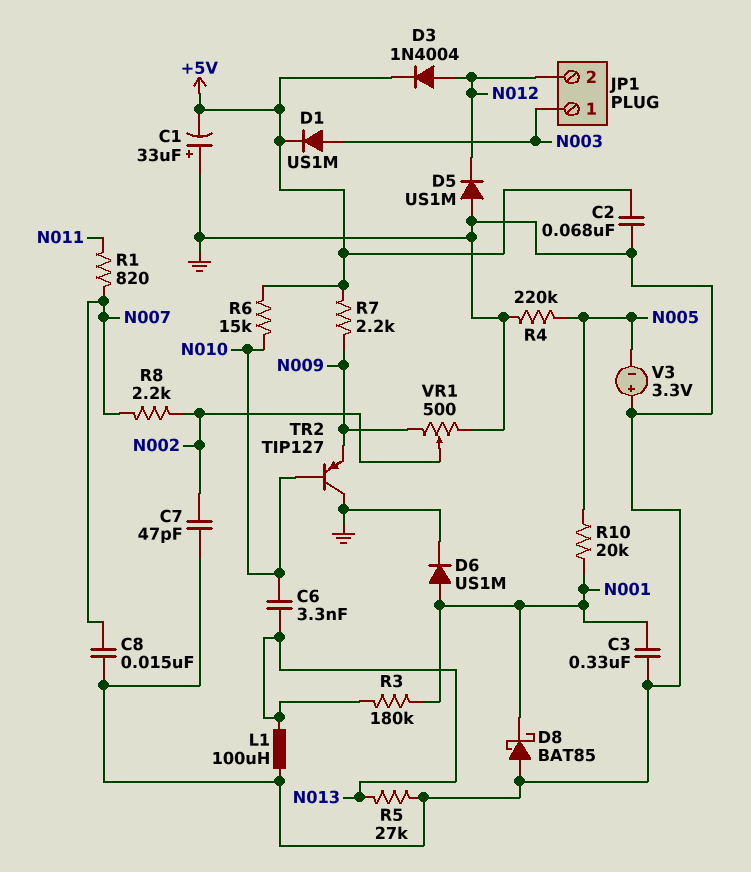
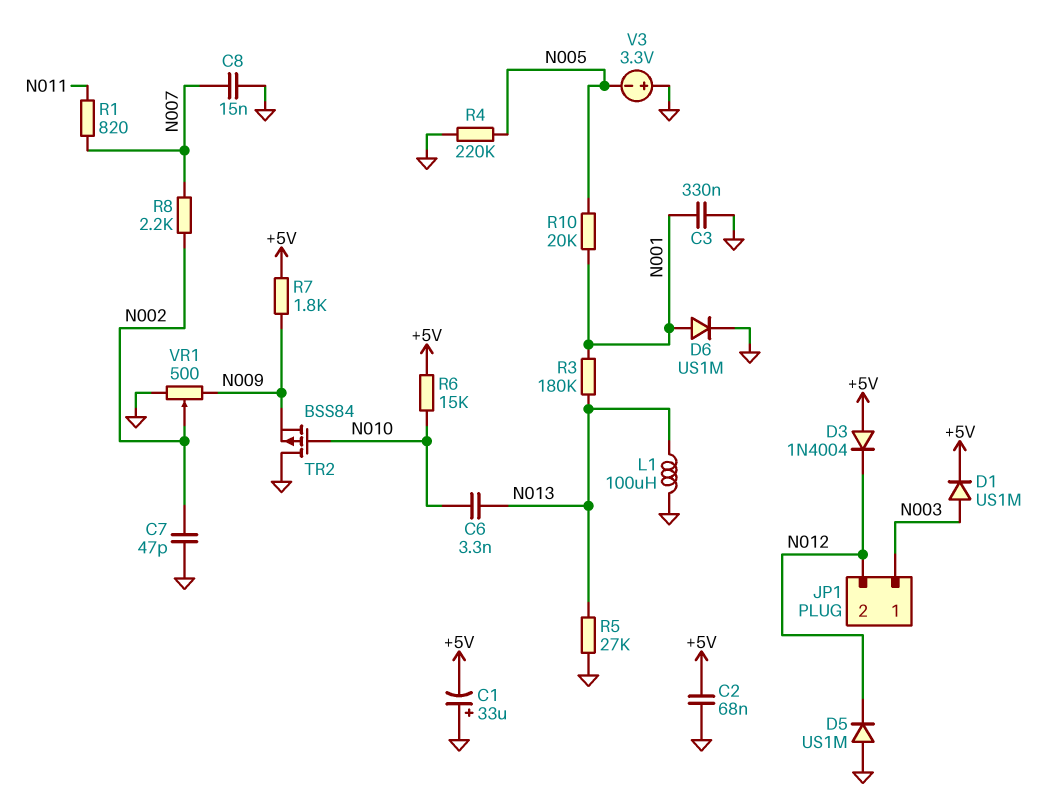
D3: diode 1N4004 (A N012, K +5V) -> diode 1N4004 (A +5V, K N012)
D8: schottky BAT85 (A GND, K N001) -> none
R7: 2.2k (+5V, N009) -> 1.8k (+5V, N009)
TR2: PNP TIP127 (B N010, C GND, E N009) -> PMOS BSS84 (G N010, D GND, S N009)

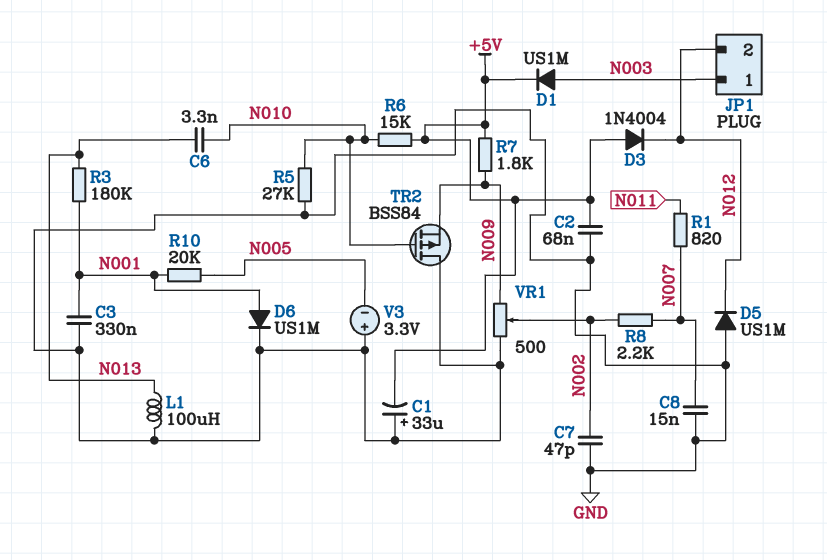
R4: 220k (GND, N005) -> none
R5: 27k (GND, N013) -> 27k (GND, N010)

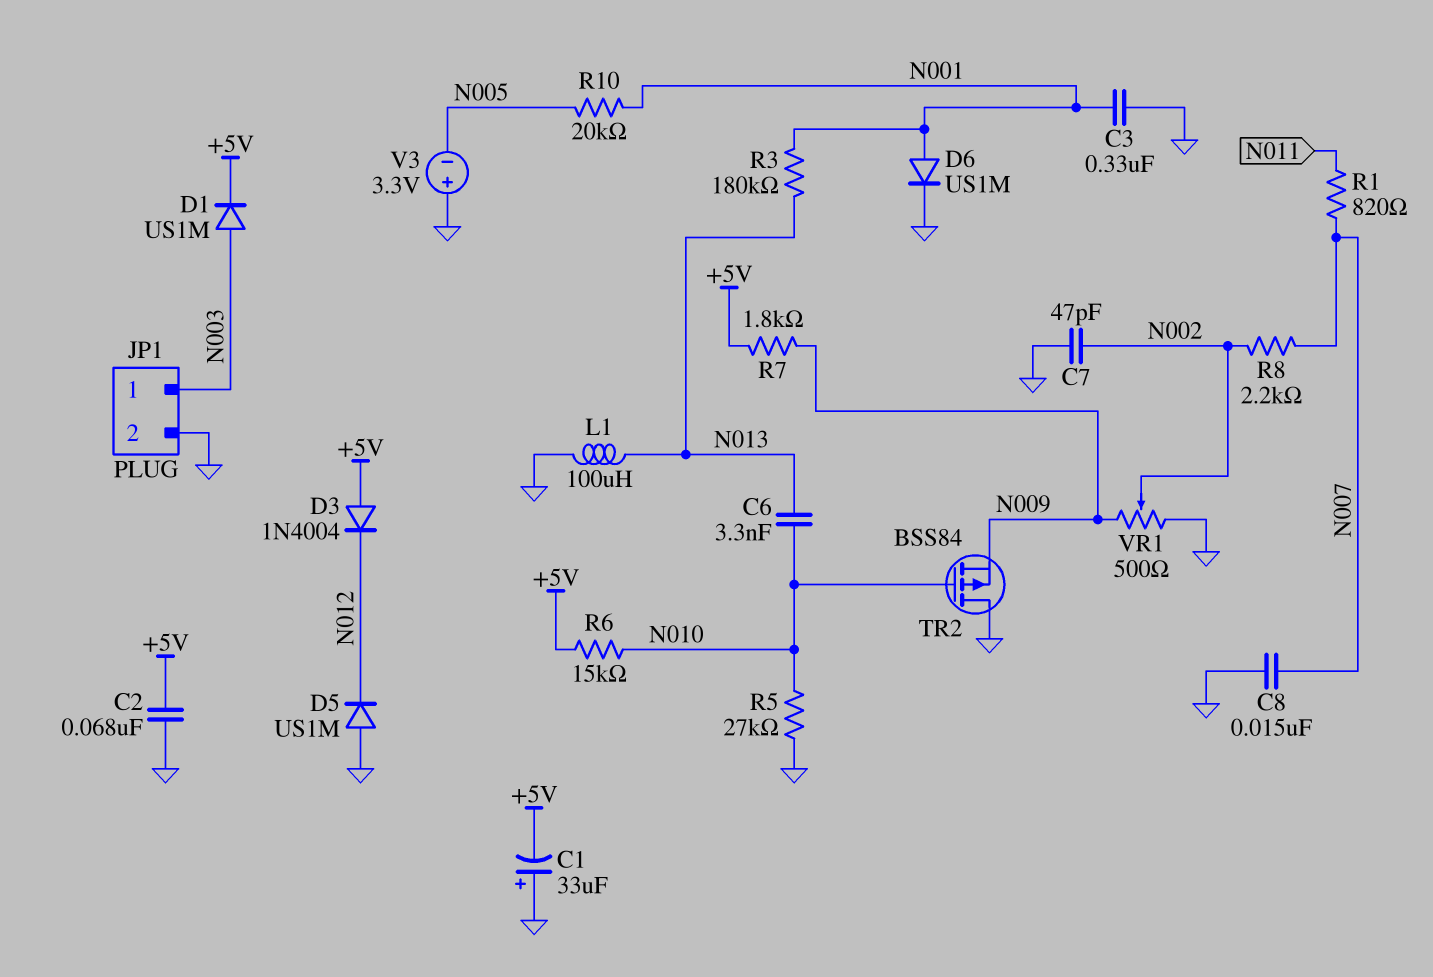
JP1 pin 2: N012 -> GND

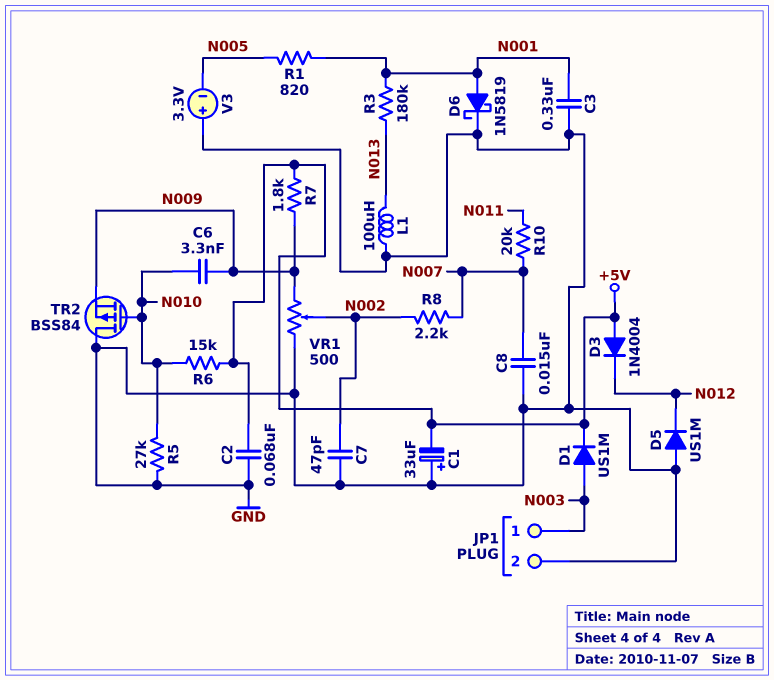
C6: 3.3nF (N010, N013) -> 3.3nF (N009, N010)
D6: diode US1M (A N001, K GND) -> schottky 1N5819 (A N001, K GND)
R1: 820 (N007, N011) -> 820 (N001, N005)
R10: 20k (N001, N005) -> 20k (N007, N011)

